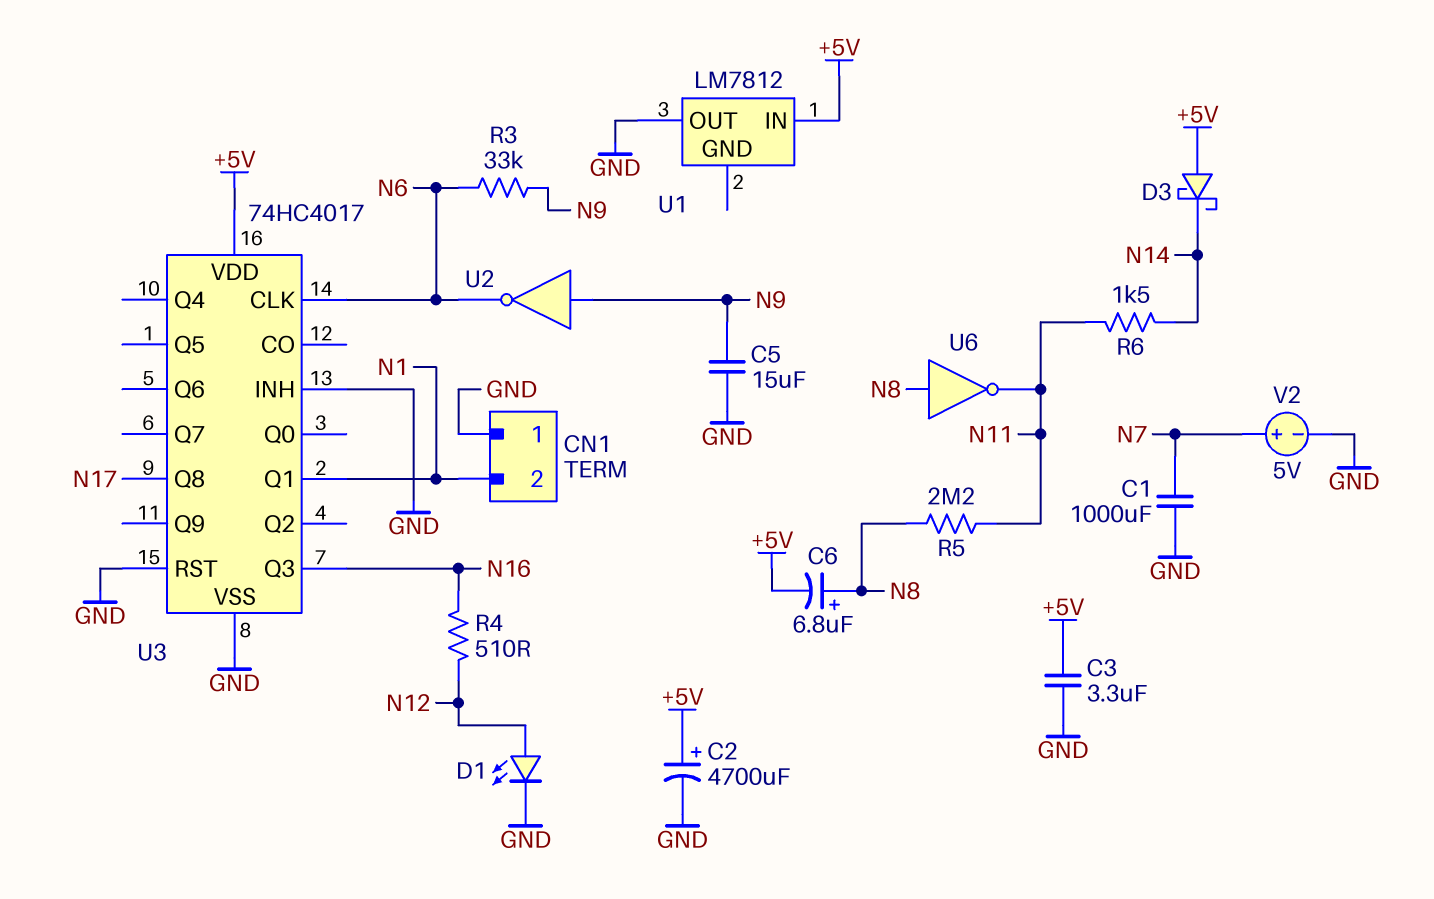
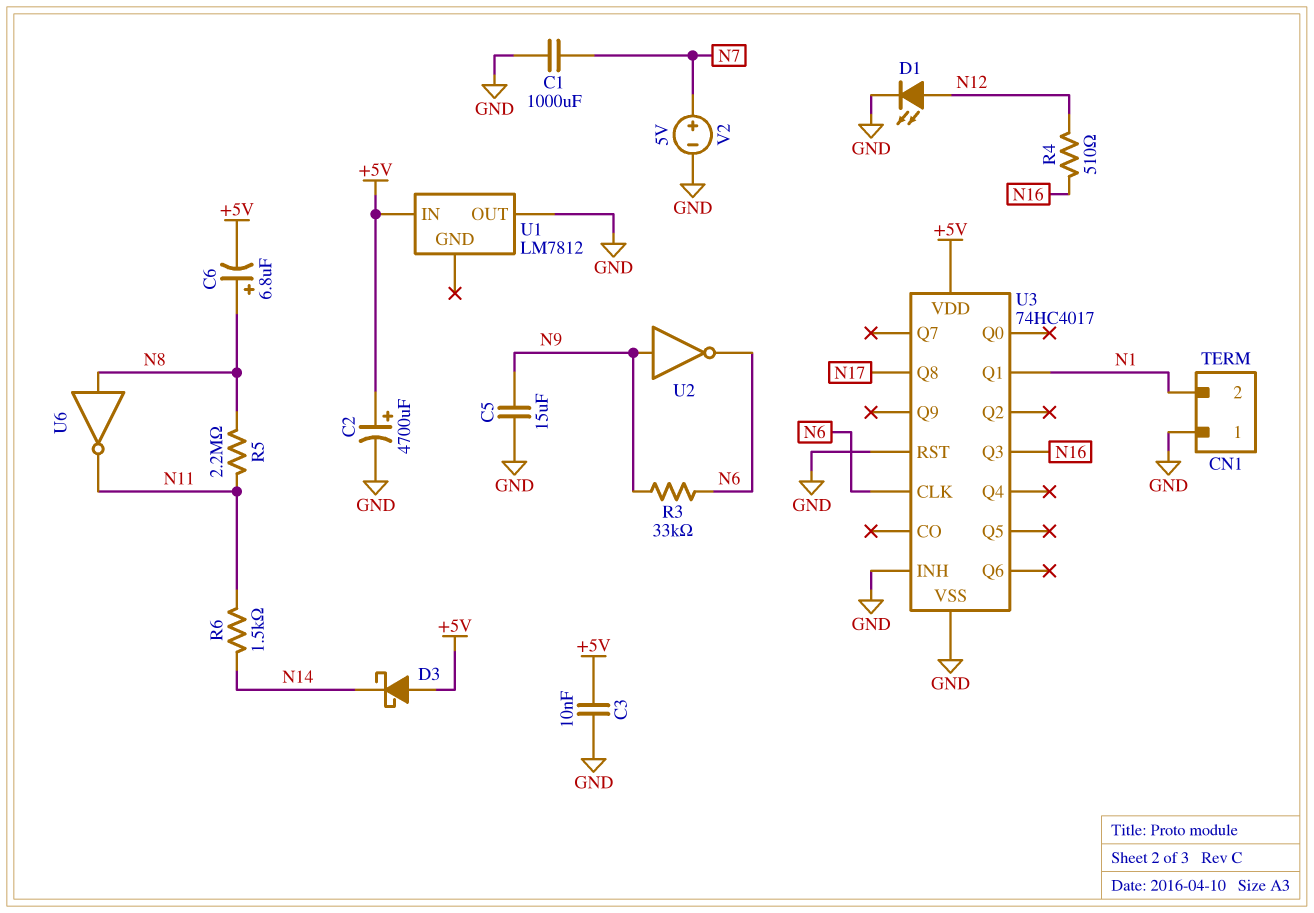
C3: 3.3uF (+5V, GND) -> 10nF (+5V, GND)

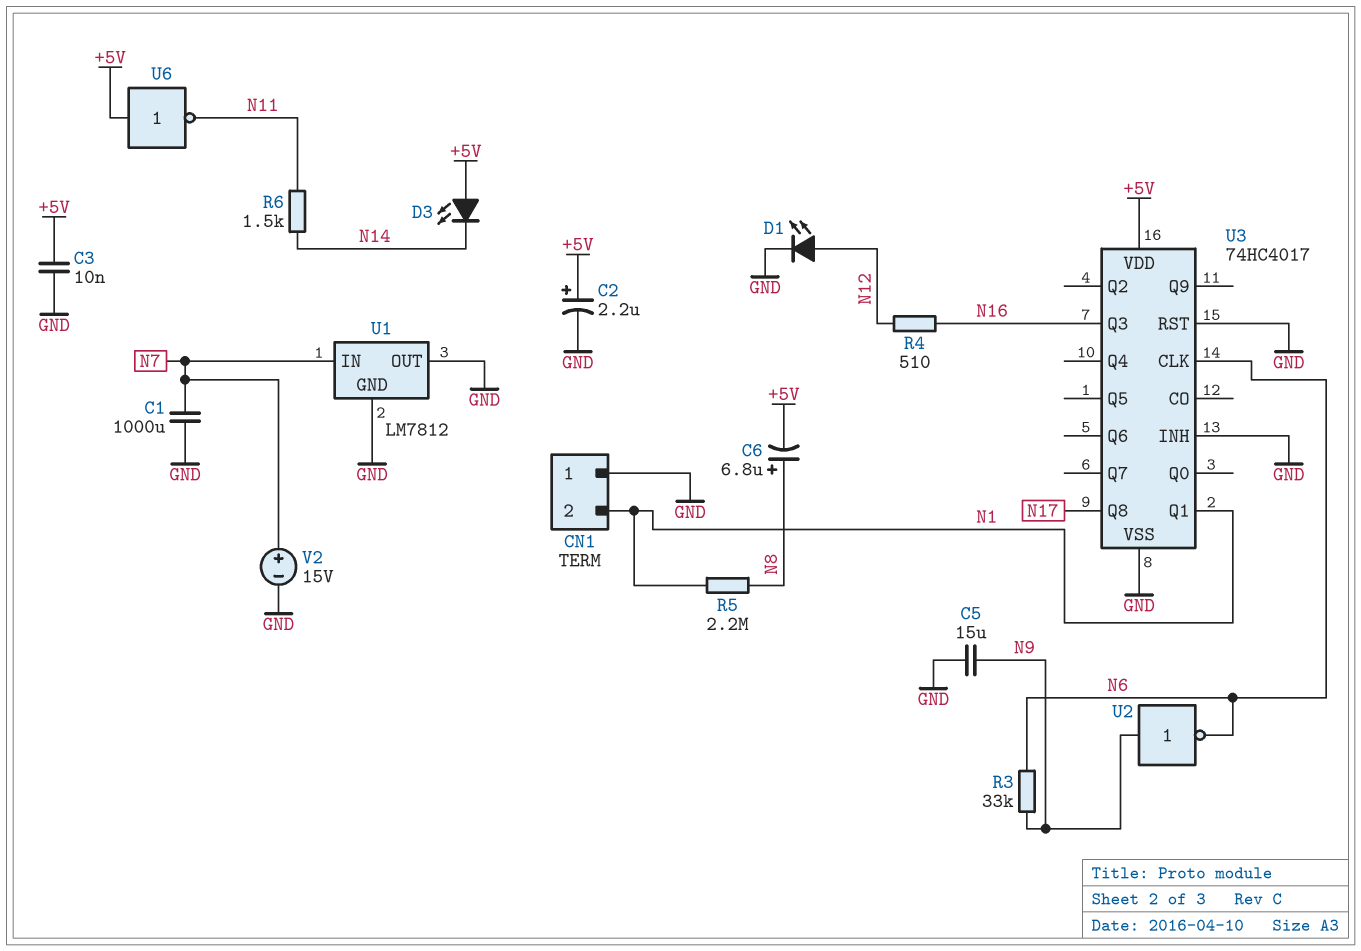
C2: 4700uF (plus +5V, minus GND) -> 2.2uF (plus +5V, minus GND)
D3: schottky (A +5V, K N14) -> LED (A +5V, K N14)
R5: 2.2M (N8, N11) -> 2.2M (N1, N8)
U1 pin GND: none -> GND
U1 pin IN: +5V -> N7
U6: NOT (in N8, out N11) -> NOT (in +5V, out N11)
V2: 5V (plus N7, minus GND) -> 15V (plus N7, minus GND)

